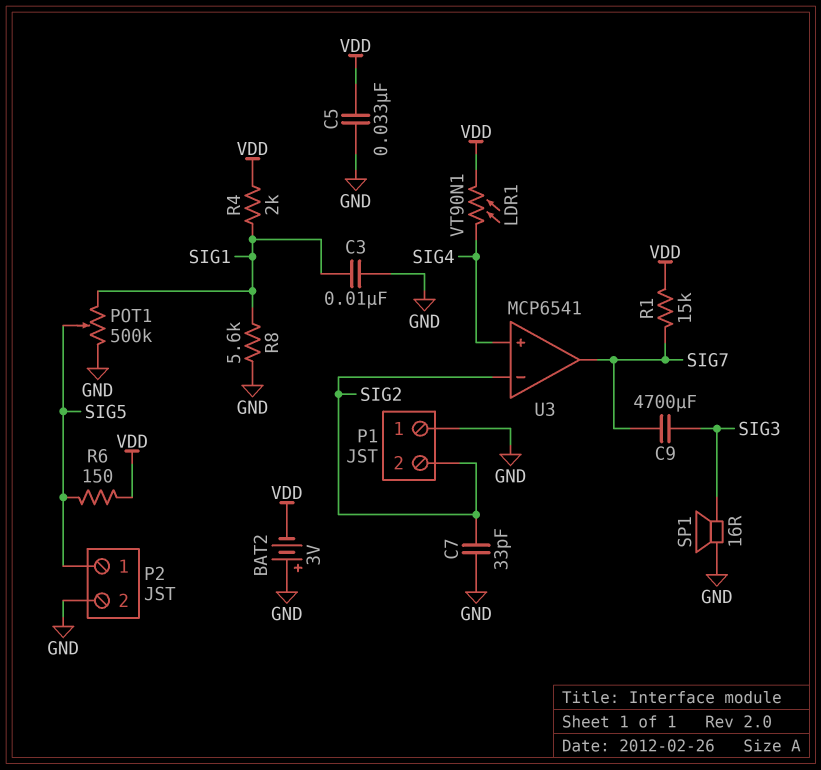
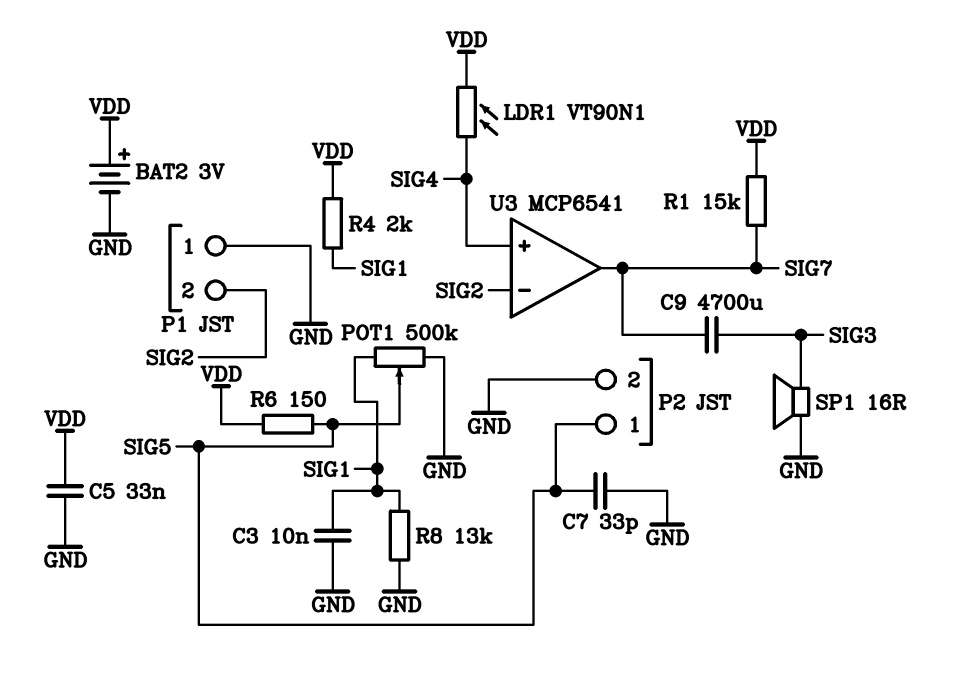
BAT2: 3V (plus GND, minus VDD) -> 3V (plus VDD, minus GND)
C7: 33pF (GND, SIG2) -> 33pF (GND, SIG5)
R8: 5.6k (GND, SIG1) -> 13k (GND, SIG1)

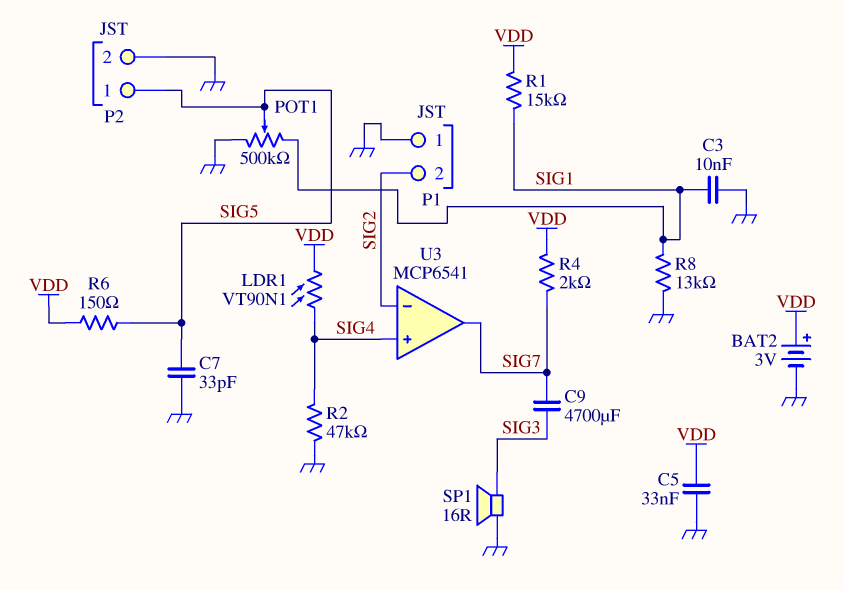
R1: 15k (SIG7, VDD) -> 15k (SIG1, VDD)
R2: none -> 47k (GND, SIG4)
R4: 2k (SIG1, VDD) -> 2k (SIG7, VDD)

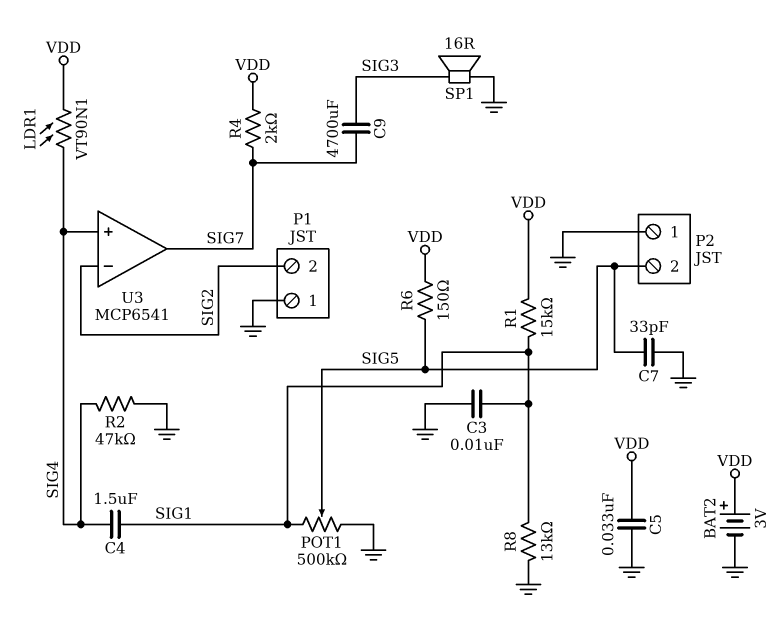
C4: none -> 1.5uF (SIG1, SIG4)
P2 pin 1: SIG5 -> GND
P2 pin 2: GND -> SIG5

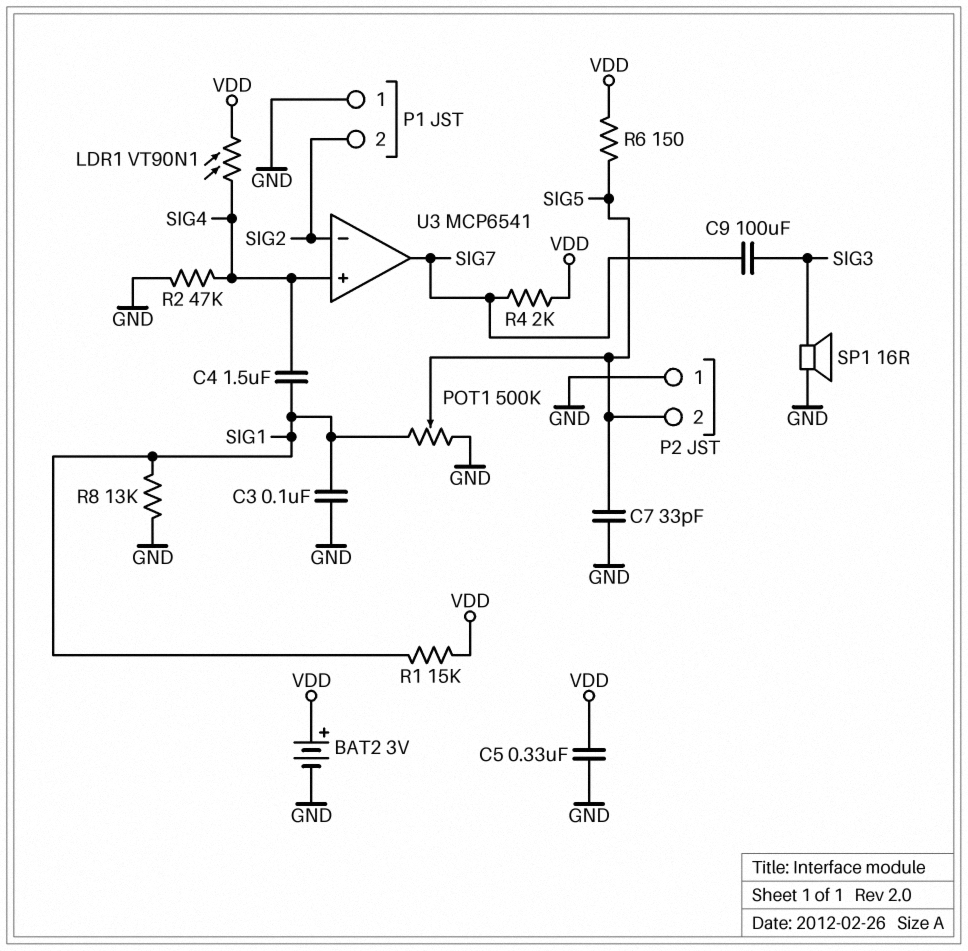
C3: 10nF (GND, SIG1) -> 100nF (GND, SIG1)
C5: 33nF (GND, VDD) -> 330nF (GND, VDD)
C9: 4700uF (SIG3, SIG7) -> 100uF (SIG3, SIG7)

